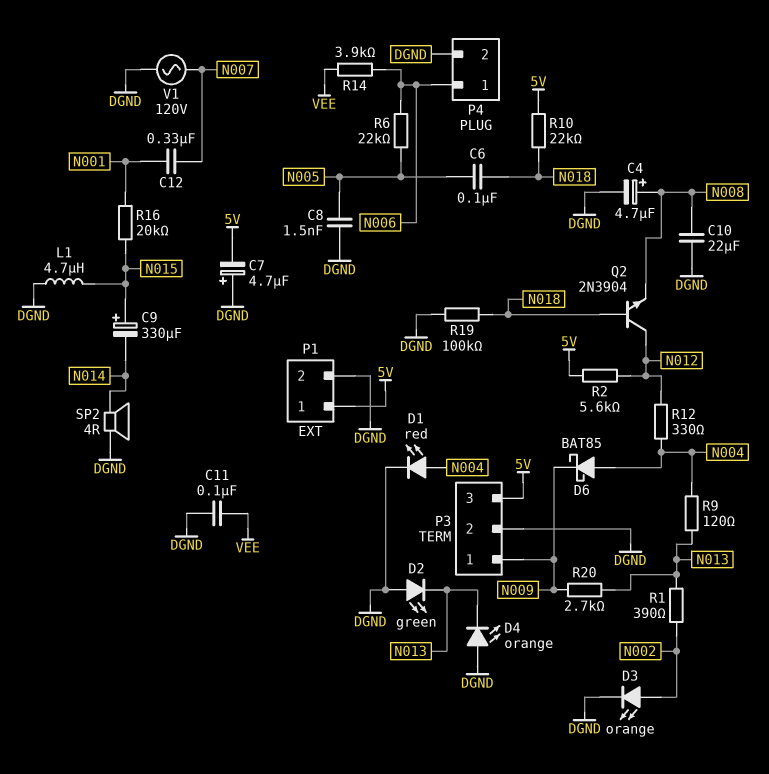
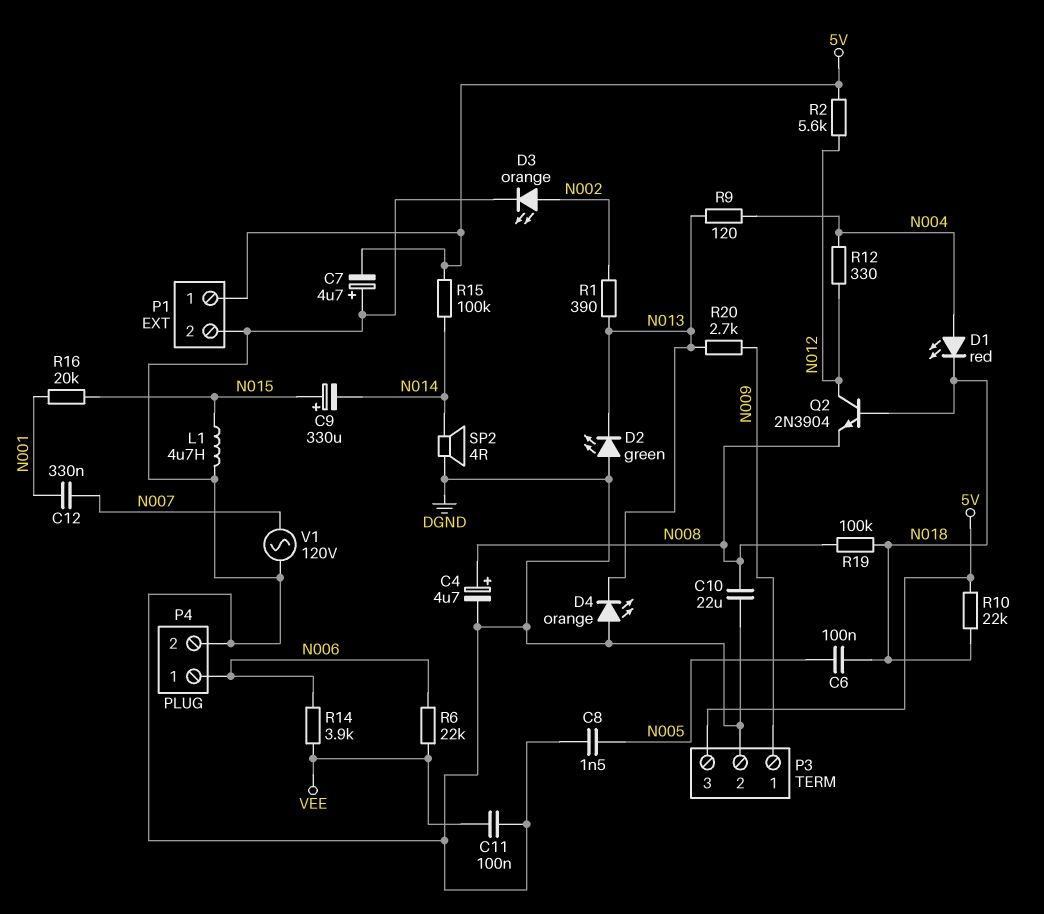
D1: LED red (A N004, K DGND) -> LED red (A N004, K N018)
D6: schottky BAT85 (A N004, K N009) -> none
R6: 22k (N005, N006) -> 22k (N006, VEE)
R15: none -> 100k (5V, N014)
R19: 100k (DGND, N018) -> 100k (N008, N018)

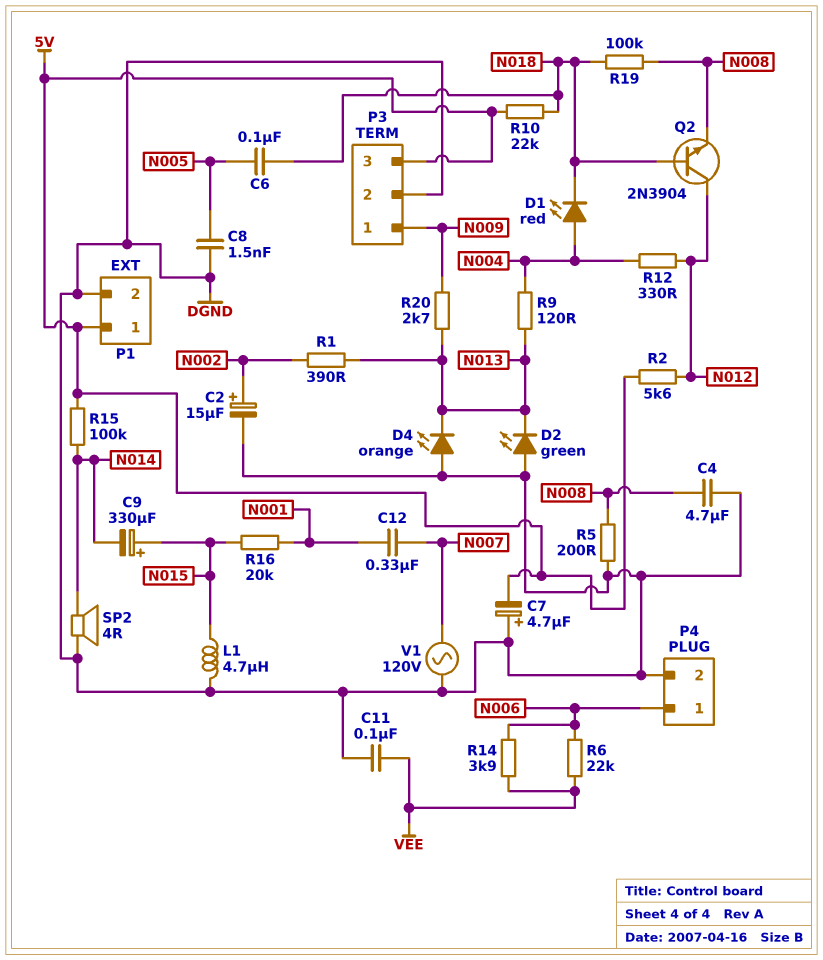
C2: none -> 15uF (plus N002, minus DGND)
C4: 4.7uF (plus N008, minus DGND) -> 4.7uF (DGND, N008)
C10: 22uF (DGND, N008) -> none
D3: LED orange (A N002, K DGND) -> none
R5: none -> 200 (DGND, N008)

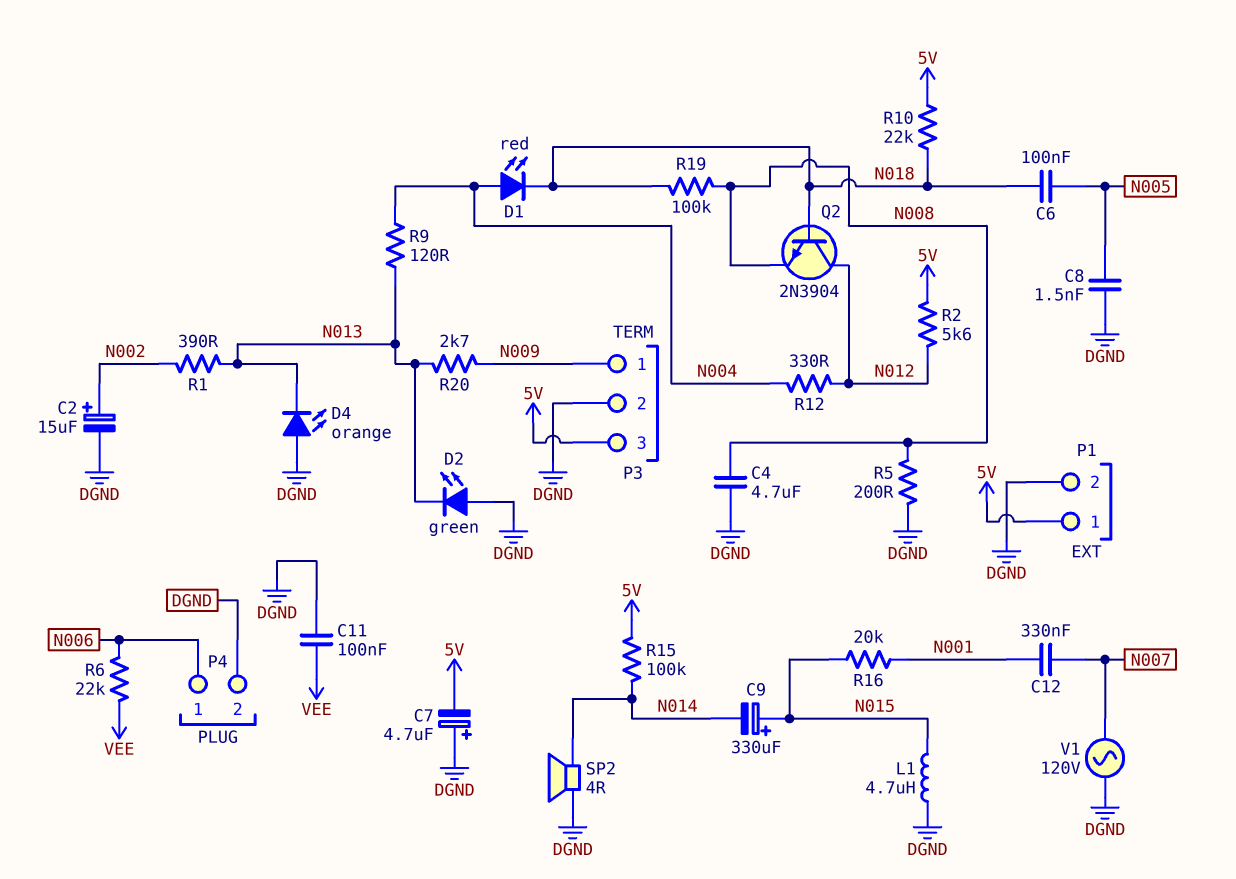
R14: 3.9k (N006, VEE) -> none

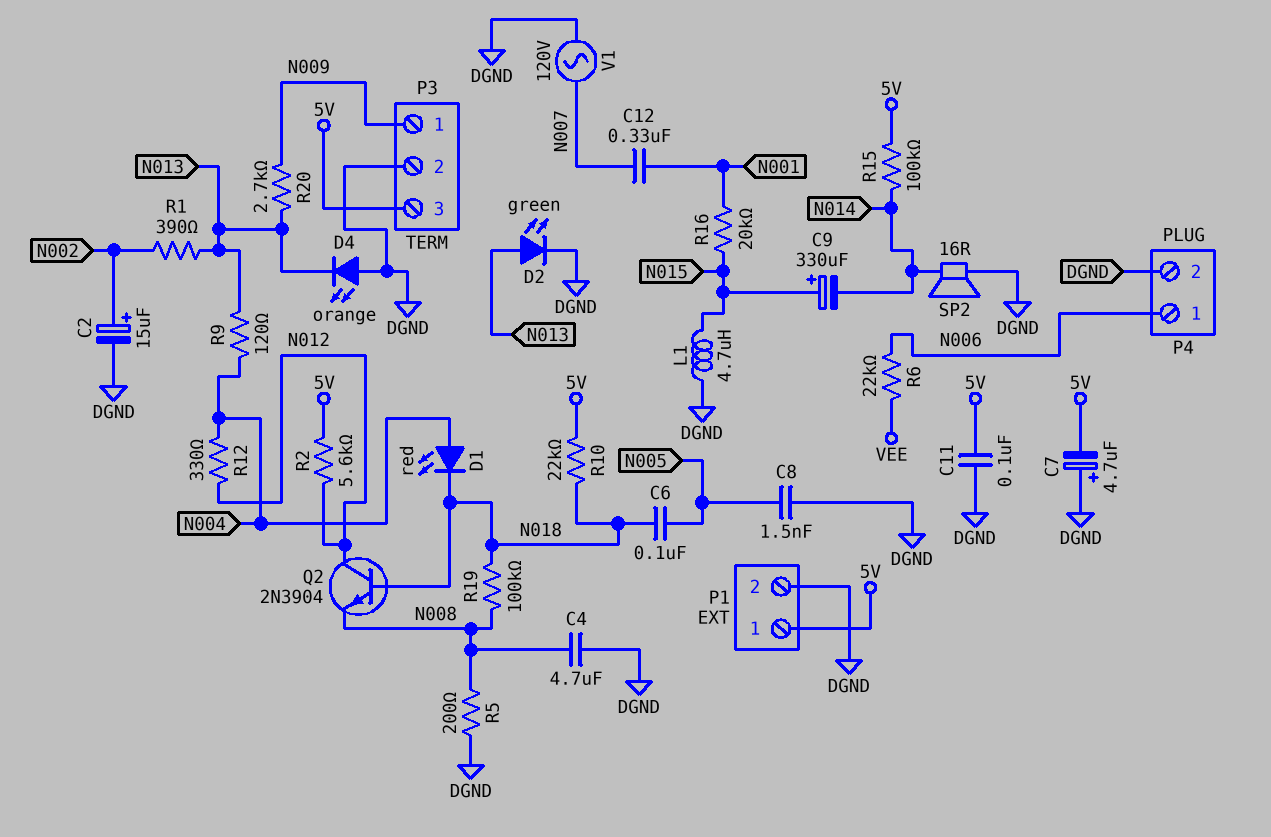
C11: 100nF (DGND, VEE) -> 100nF (5V, DGND)
D2: LED green (A DGND, K N013) -> LED green (A N013, K DGND)
SP2: speaker 4R (DGND, N014) -> speaker 16R (DGND, N014)

